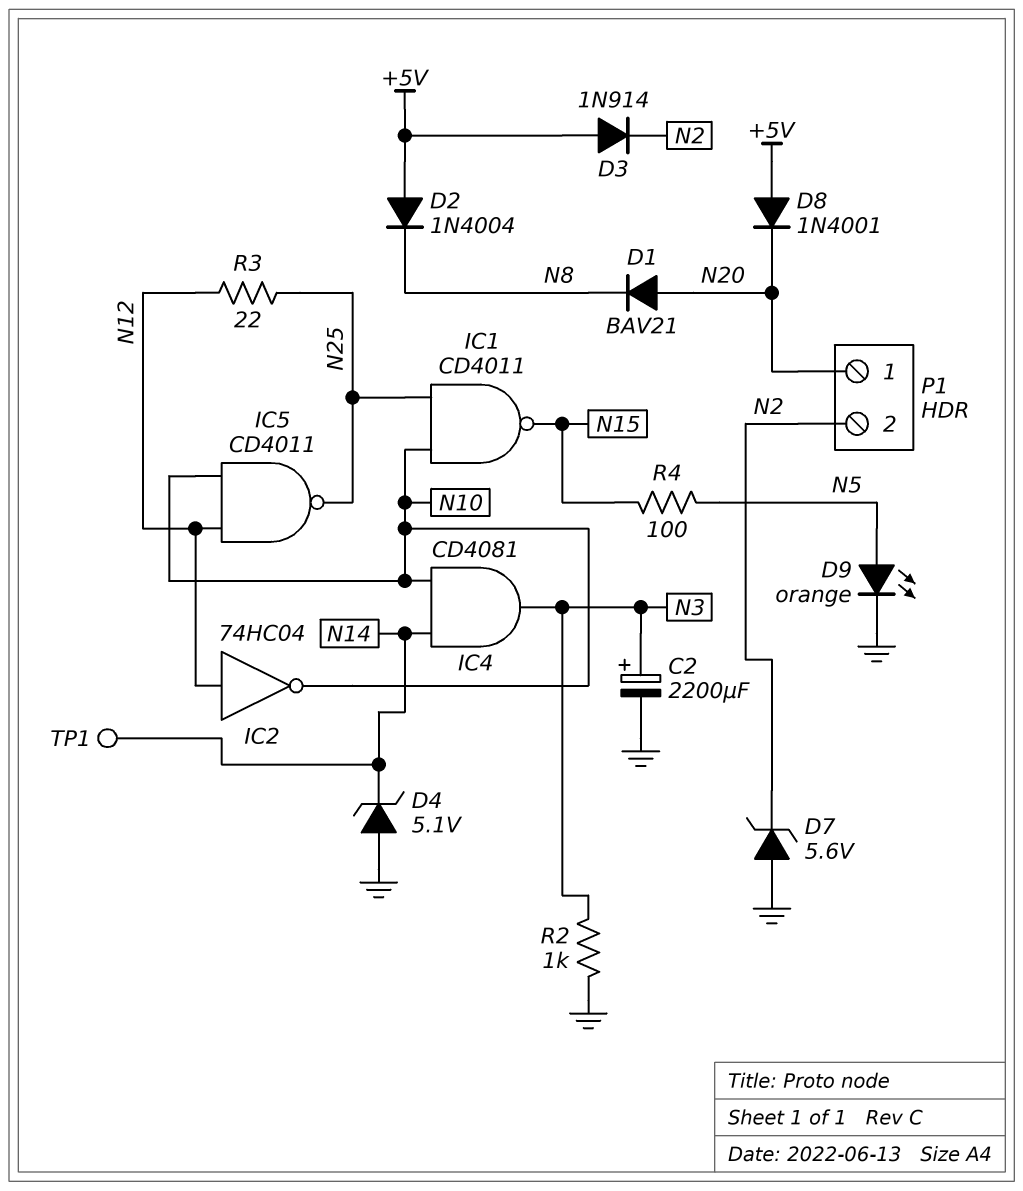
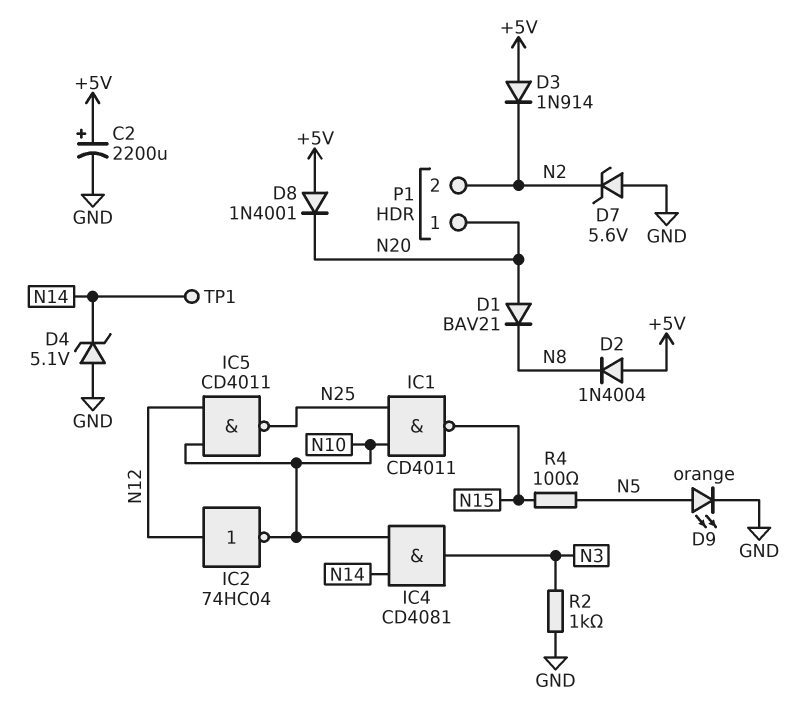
C2: 2200uF (plus N3, minus GND) -> 2200uF (plus +5V, minus GND)
R3: 22 (N12, N25) -> none

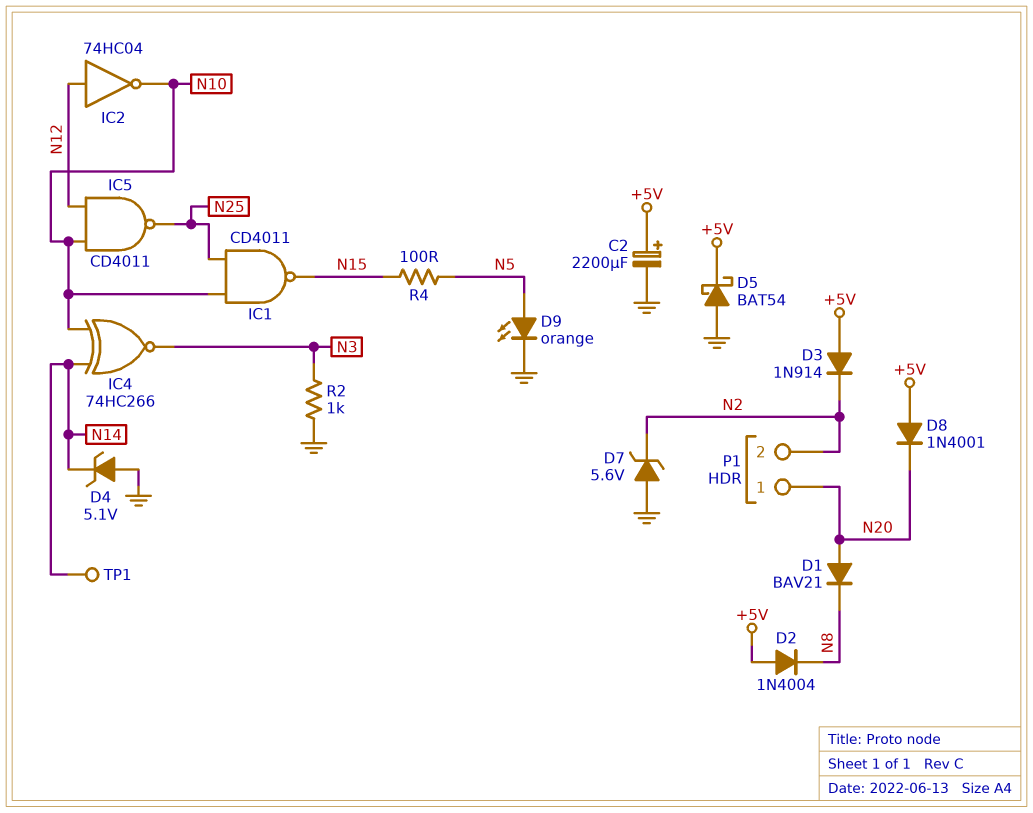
D5: none -> schottky BAT54 (A GND, K +5V)
IC4: AND CD4081 (in N10, in N14, out N3) -> XNOR 74HC266 (in N10, in N14, out N3)

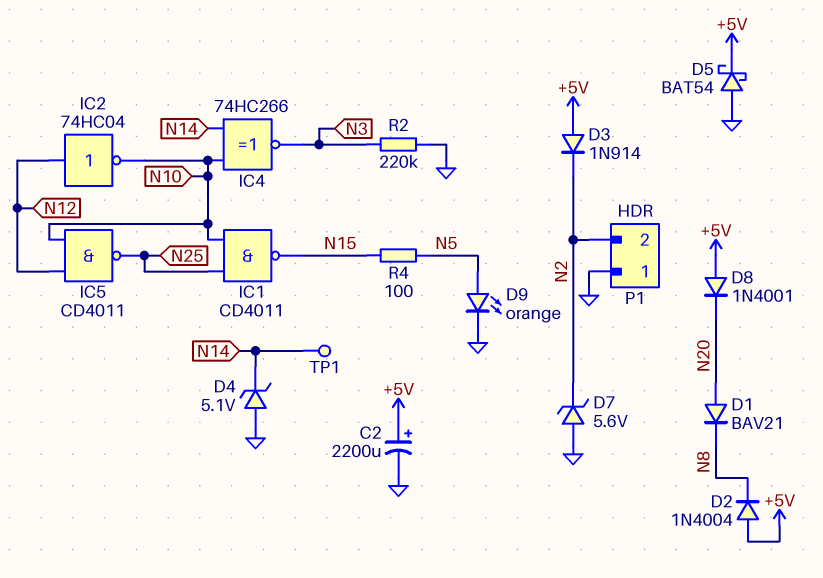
P1 pin 1: N20 -> GND
R2: 1k (GND, N3) -> 220k (GND, N3)

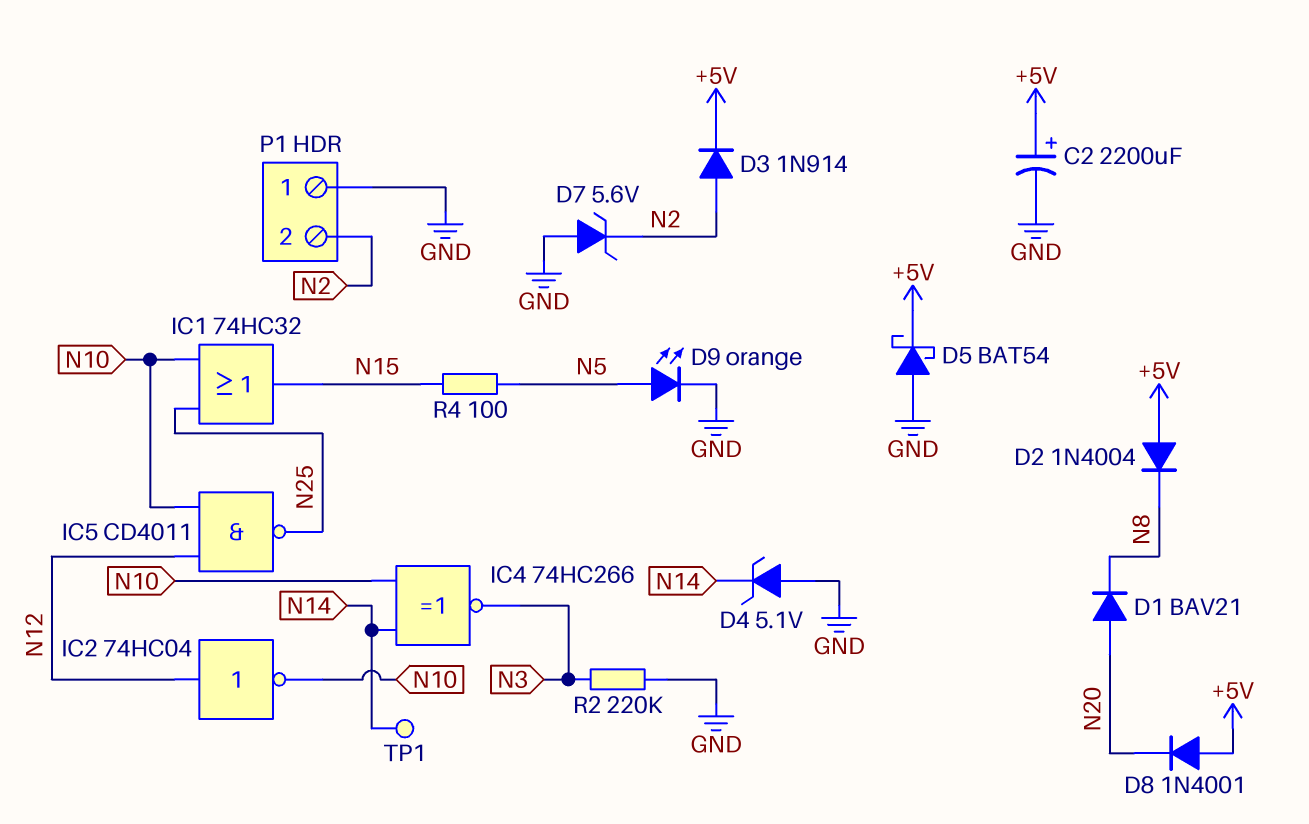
D3: diode 1N914 (A +5V, K N2) -> diode 1N914 (A N2, K +5V)
IC1: NAND CD4011 (in N10, in N25, out N15) -> OR 74HC32 (in N10, in N25, out N15)

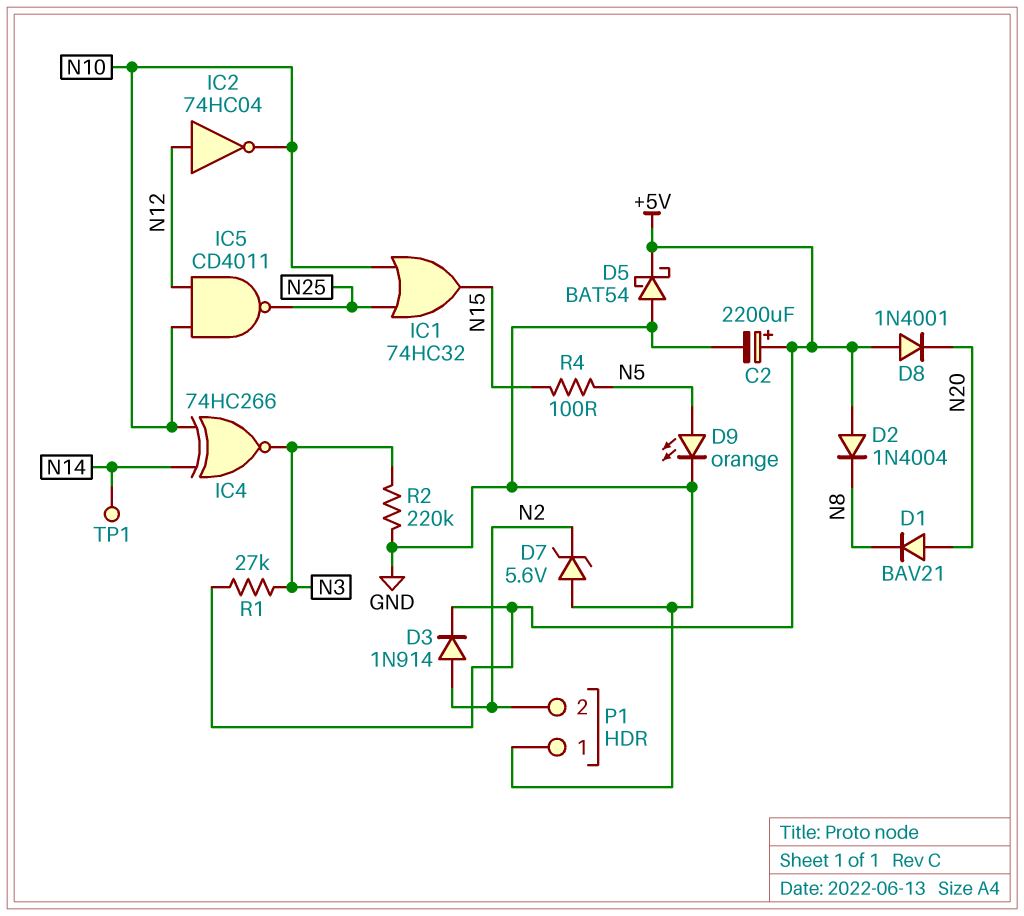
D4: zener 5.1V (A GND, K N14) -> none
R1: none -> 27k (+5V, N3)

